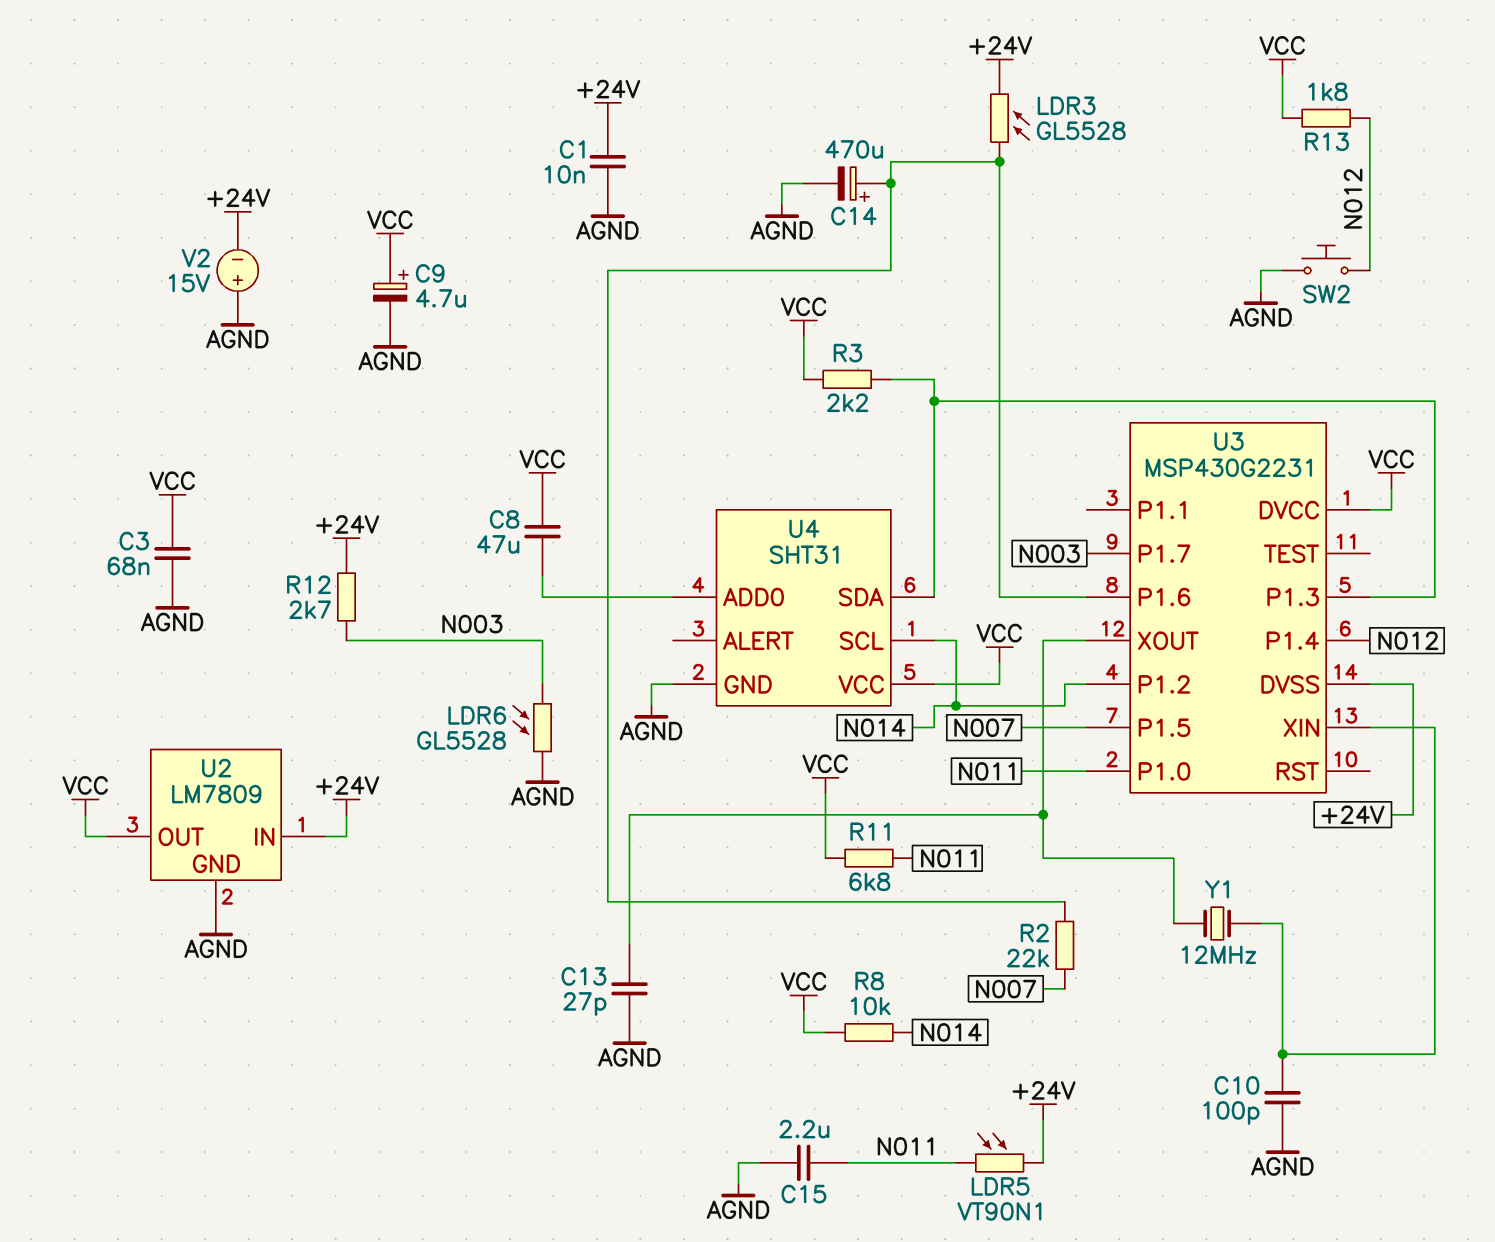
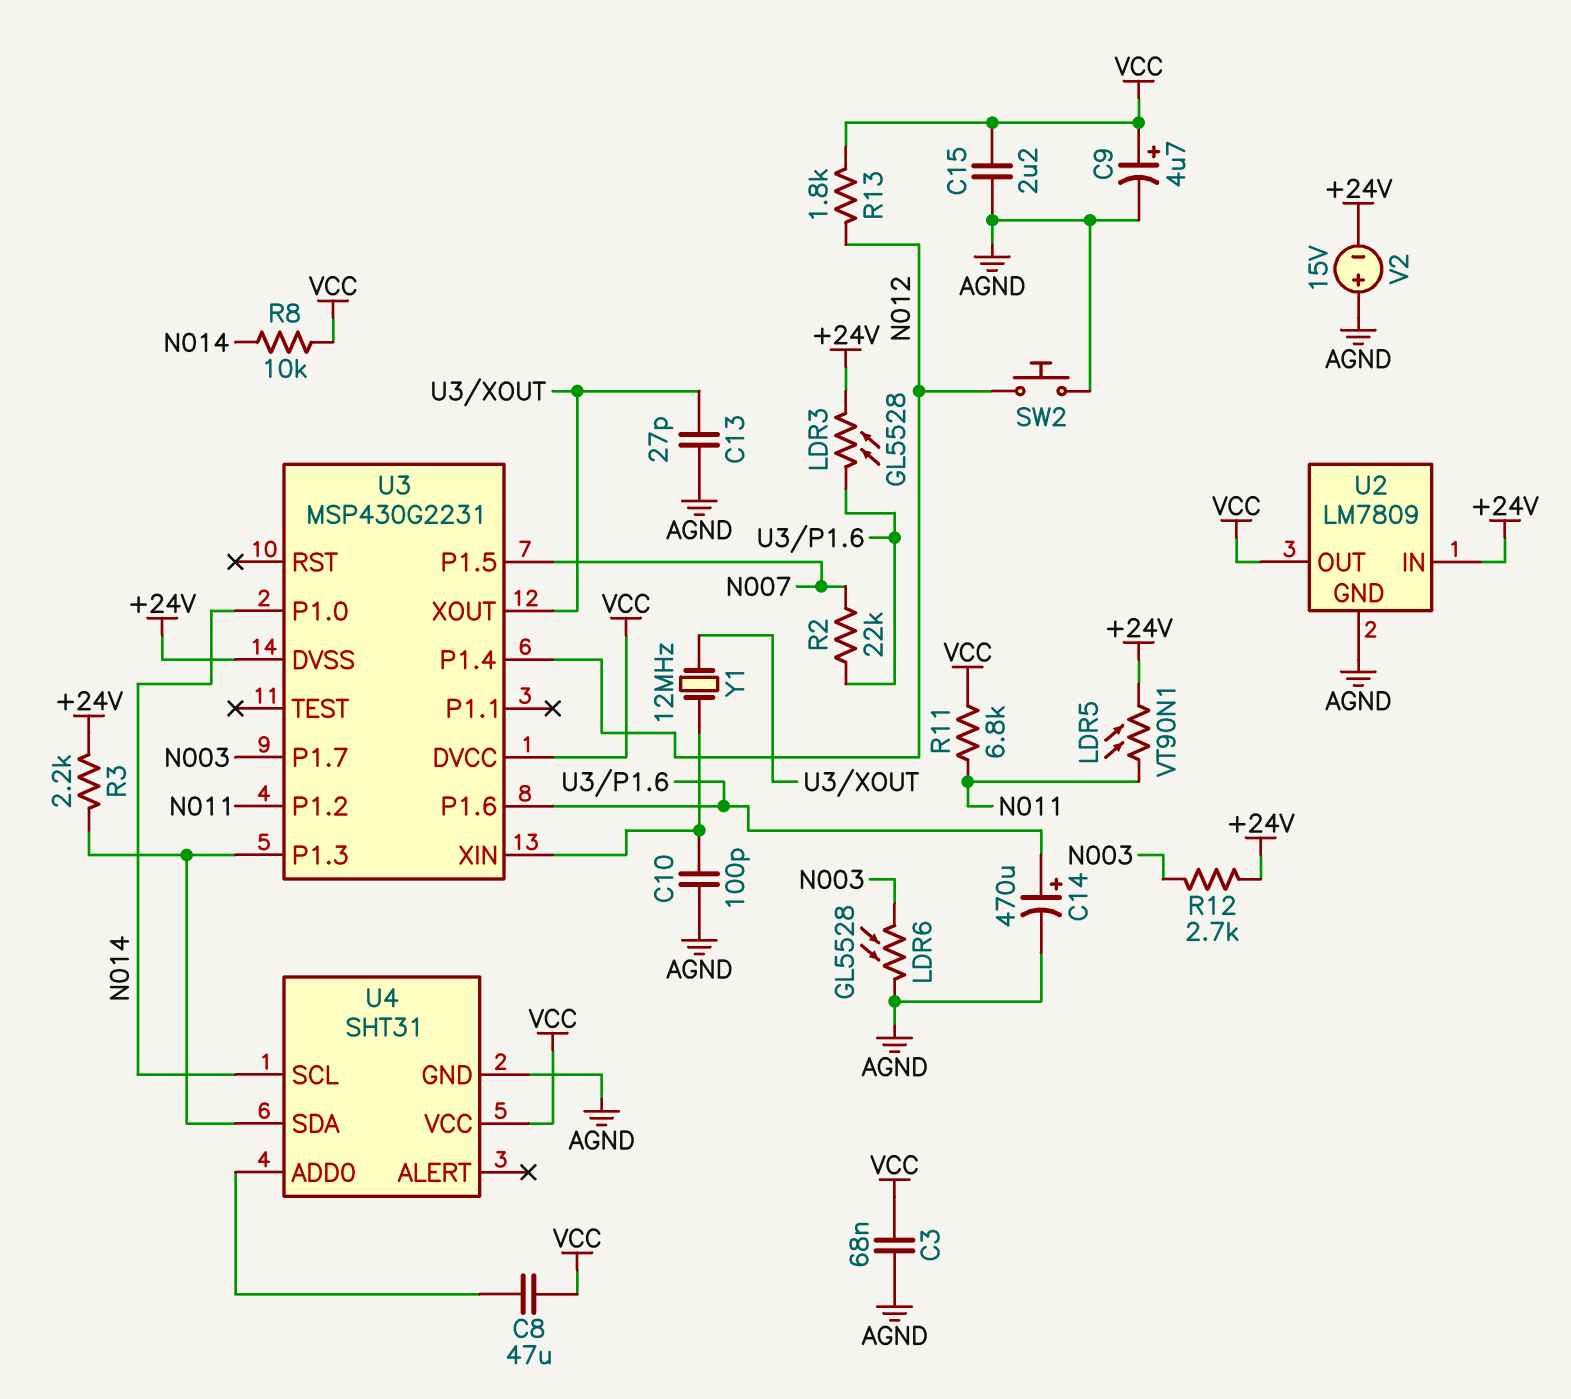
C1: 10nF (+24V, AGND) -> none
C15: 2.2uF (AGND, N011) -> 2.2uF (AGND, VCC)
R3: 2.2k (U3/P1.3, VCC) -> 2.2k (+24V, U3/P1.3)
U3 pin P1.0: N011 -> N014
U3 pin P1.2: N014 -> N011

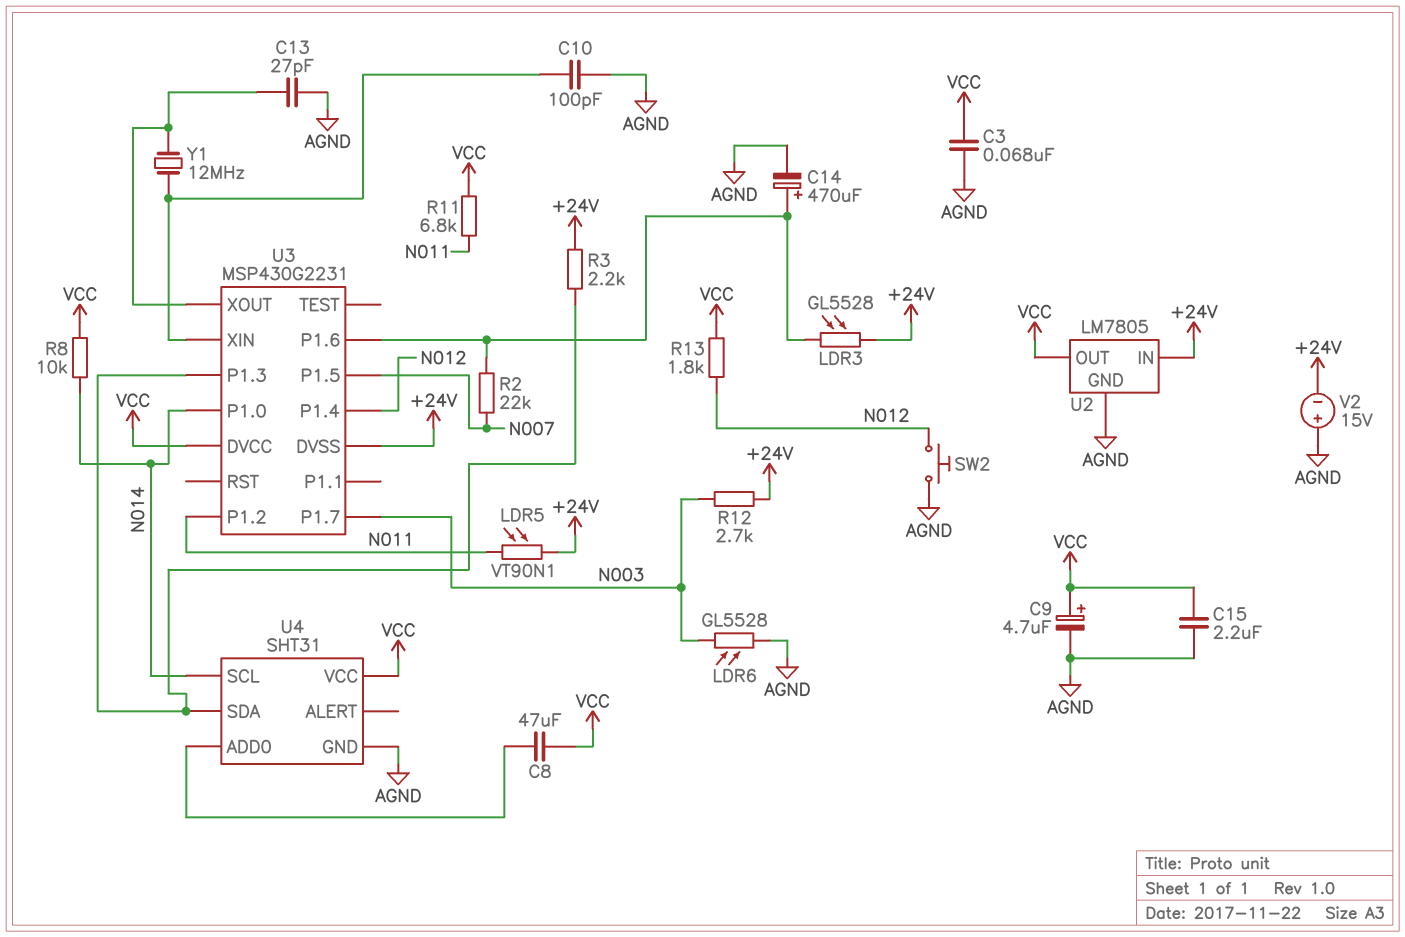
U2: LM7809 -> LM7805

